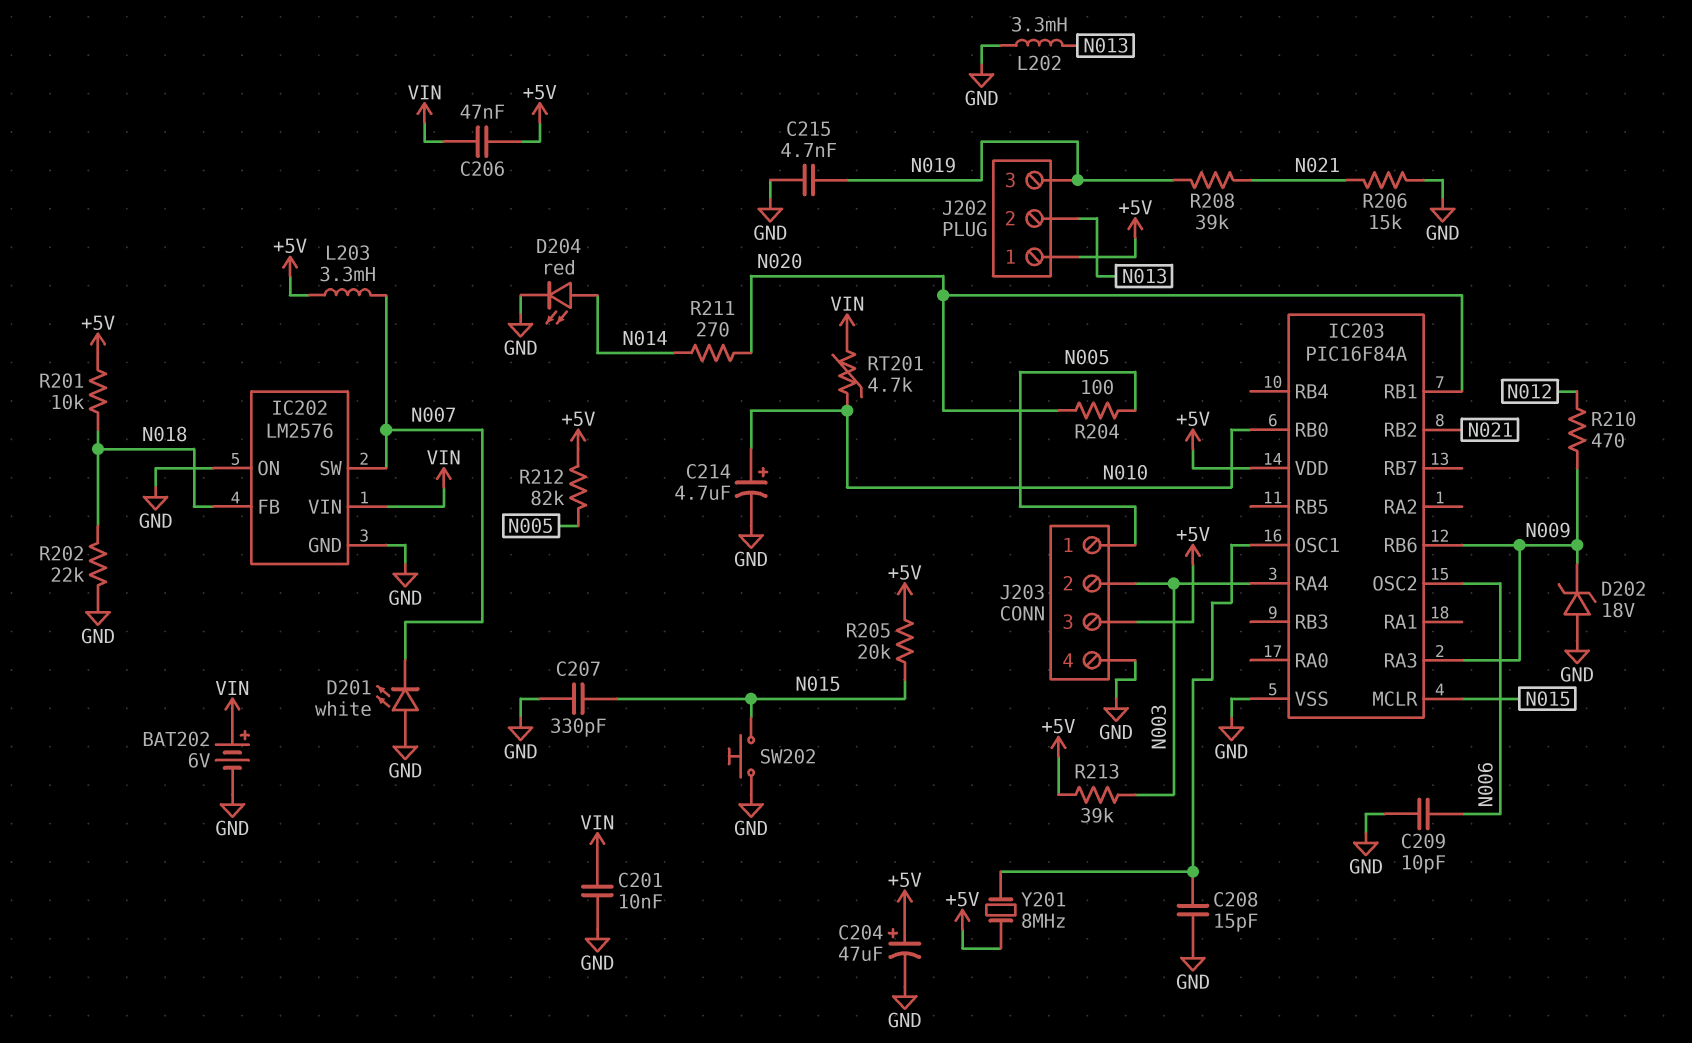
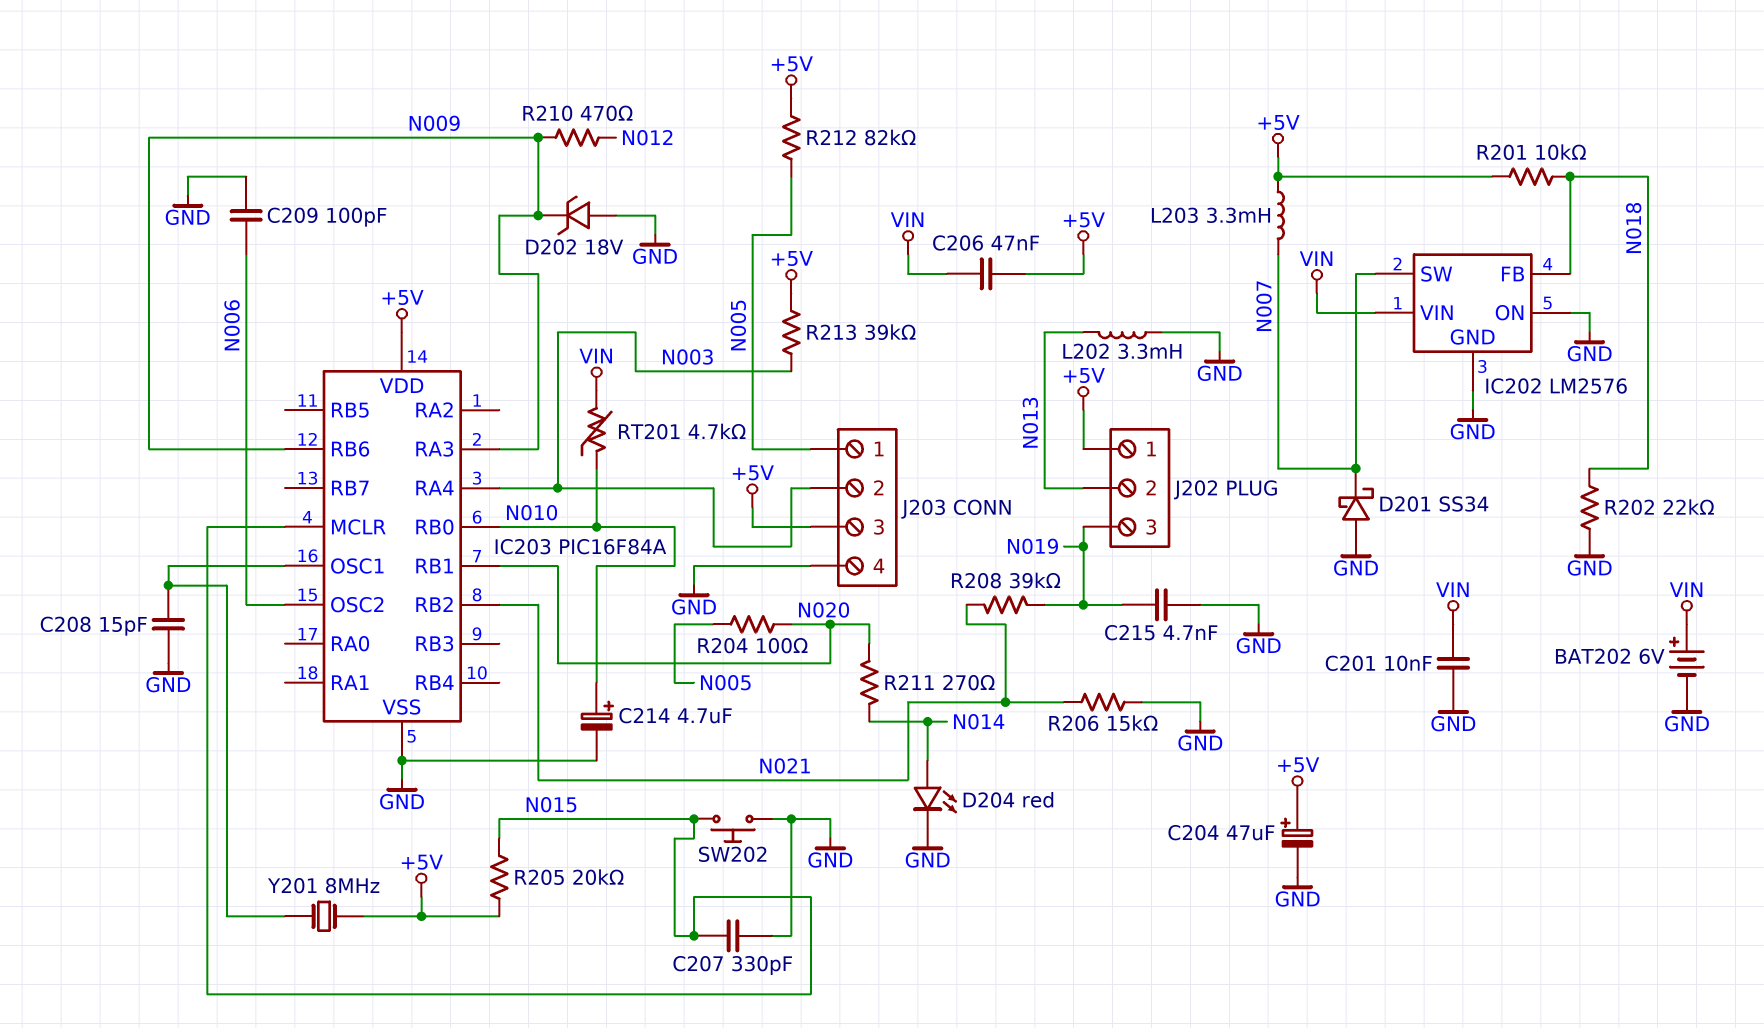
C209: 10pF (GND, N006) -> 100pF (GND, N006)
D201: LED white (A GND, K N007) -> schottky SS34 (A GND, K N007)

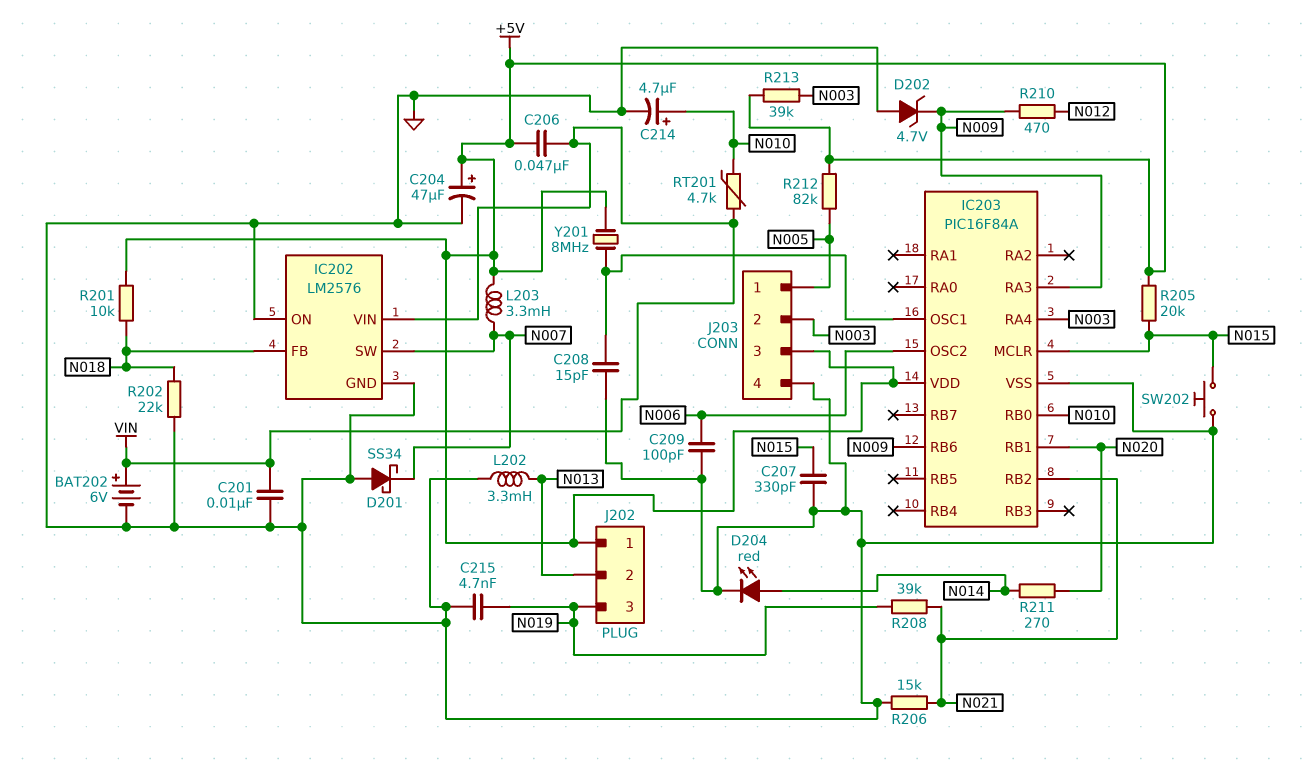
D202: zener 18V (A GND, K N009) -> zener 4.7V (A GND, K N009)
R204: 100 (N005, N020) -> none

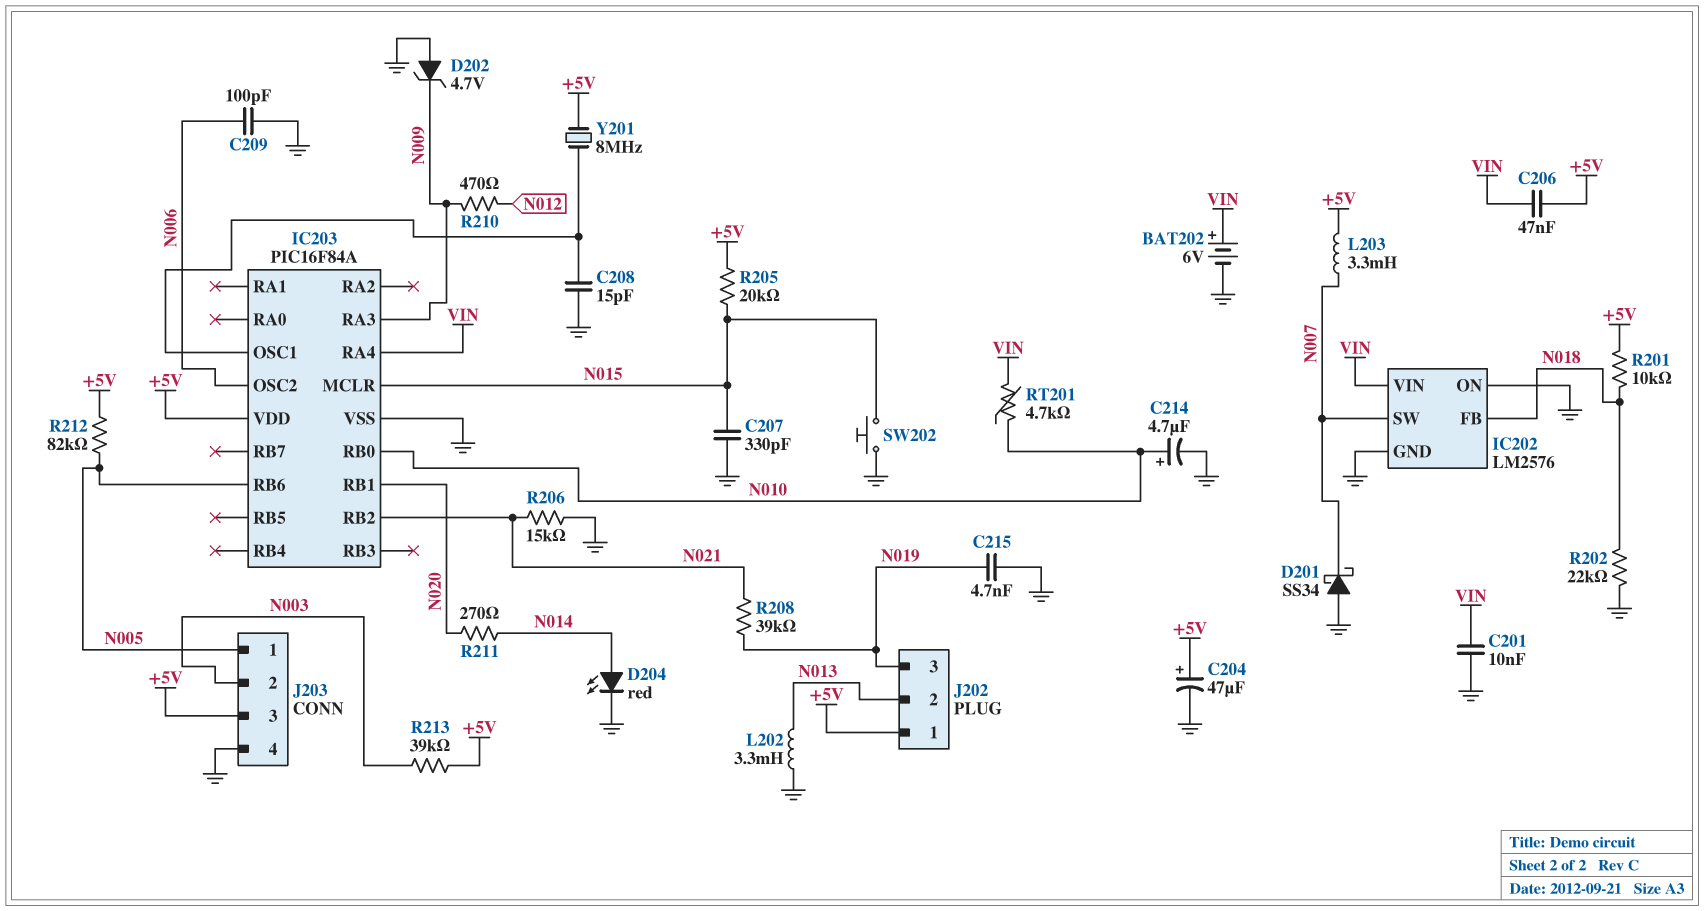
IC203 pin RA4: N003 -> VIN
IC203 pin RB6: N009 -> N005

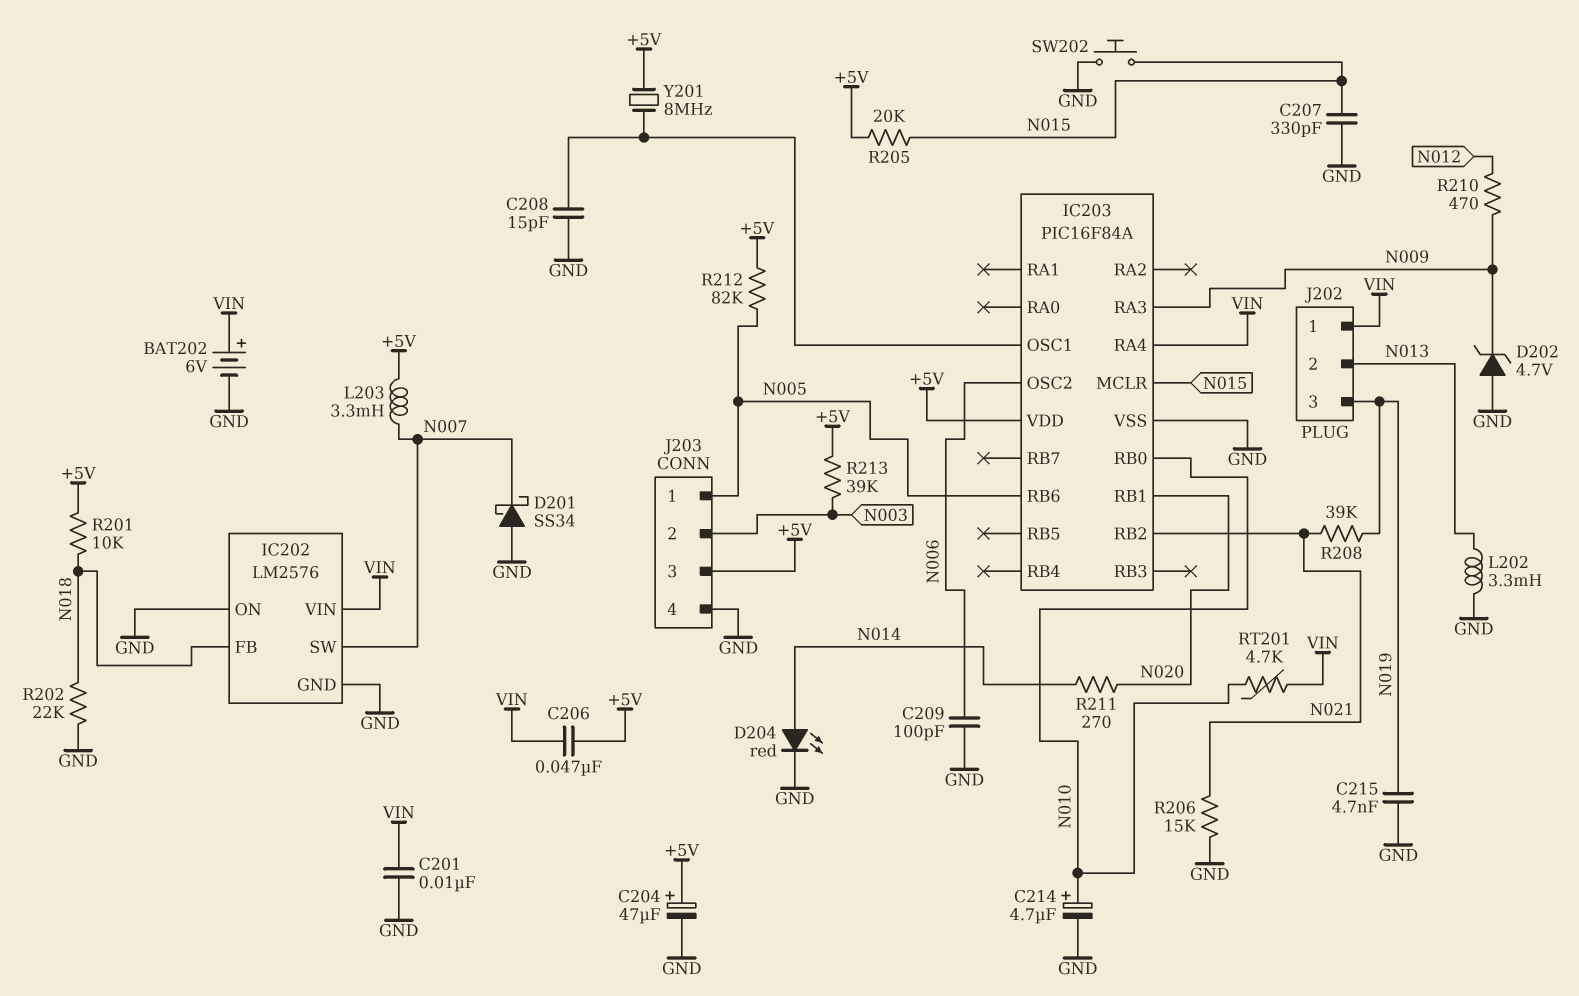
J202 pin 1: +5V -> VIN

